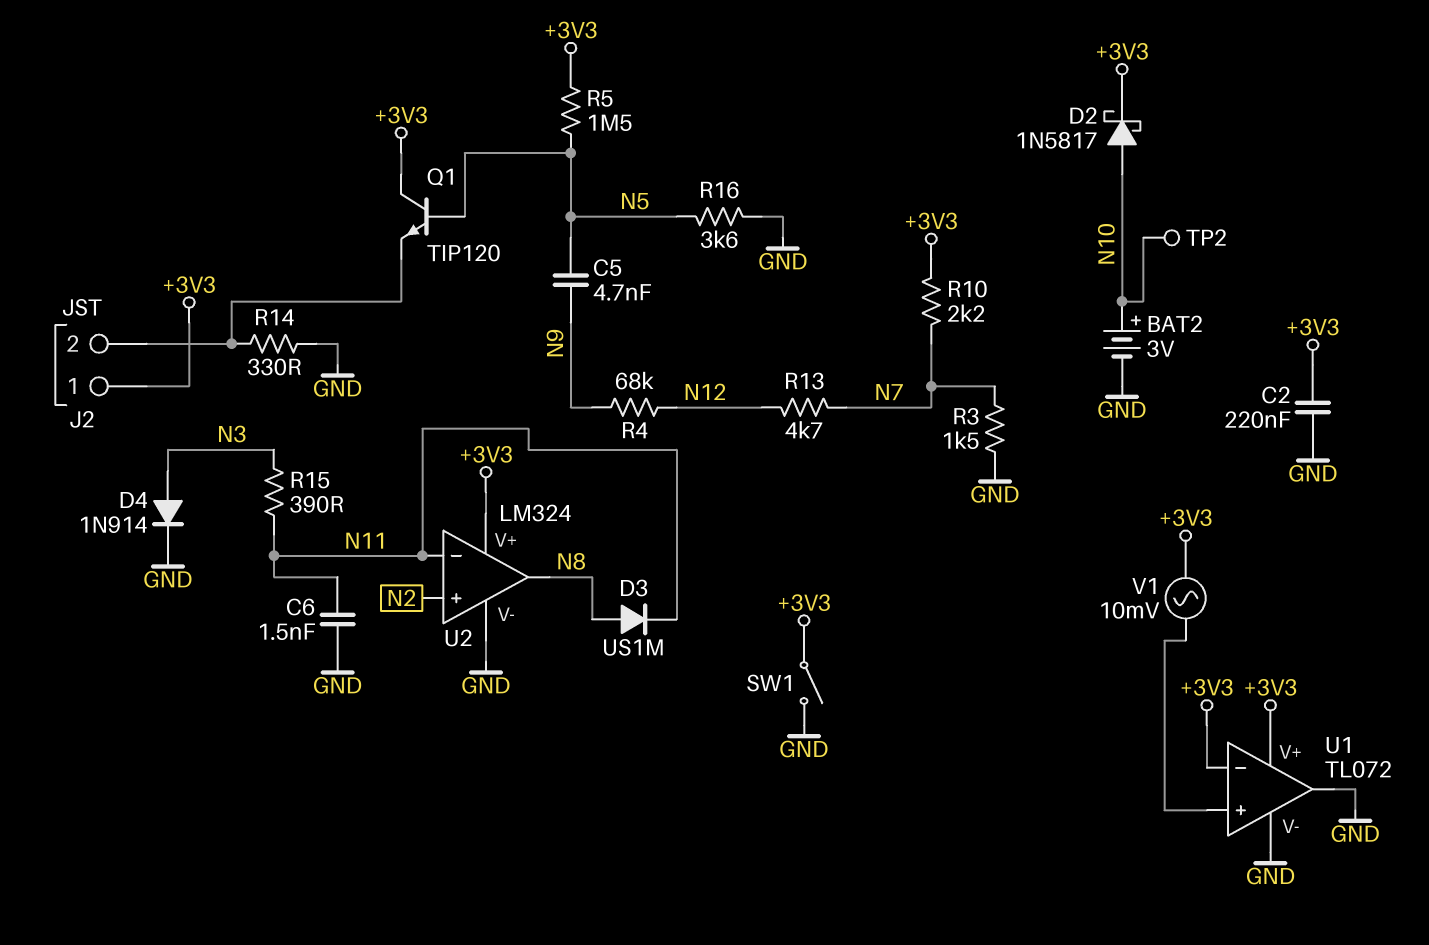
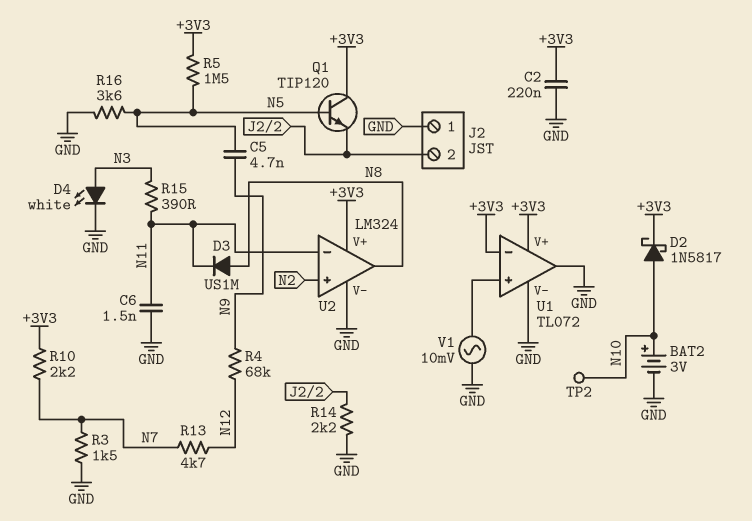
D4: diode 1N914 (A N3, K GND) -> LED white (A N3, K GND)
J2 pin 1: +3V3 -> GND
R14: 330 (GND, J2/2) -> 2.2k (GND, J2/2)
SW1: switch (+3V3, GND) -> none
V1: AC 10mV (+3V3, U1/in+) -> AC 10mV (GND, U1/in+)

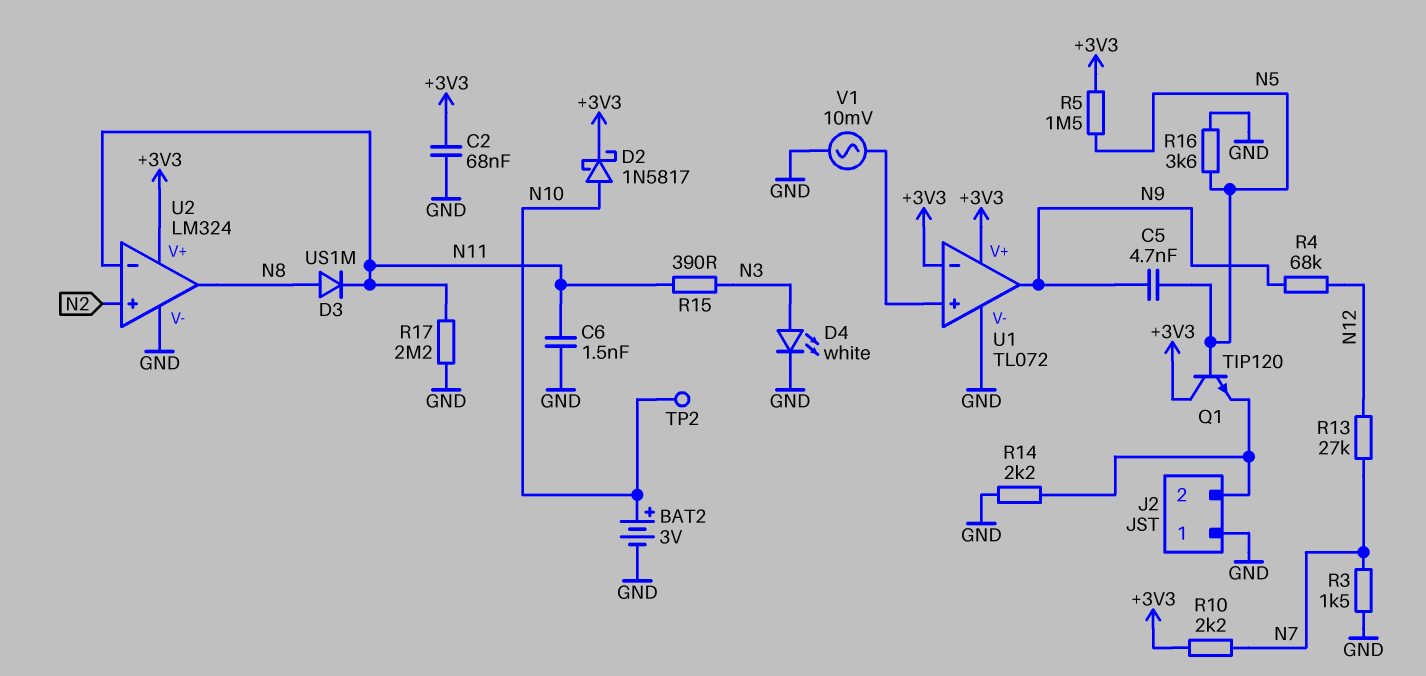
C2: 220nF (+3V3, GND) -> 68nF (+3V3, GND)
R13: 4.7k (N7, N12) -> 27k (N7, N12)
R17: none -> 2.2M (GND, N11)
U1 pin out: GND -> N9

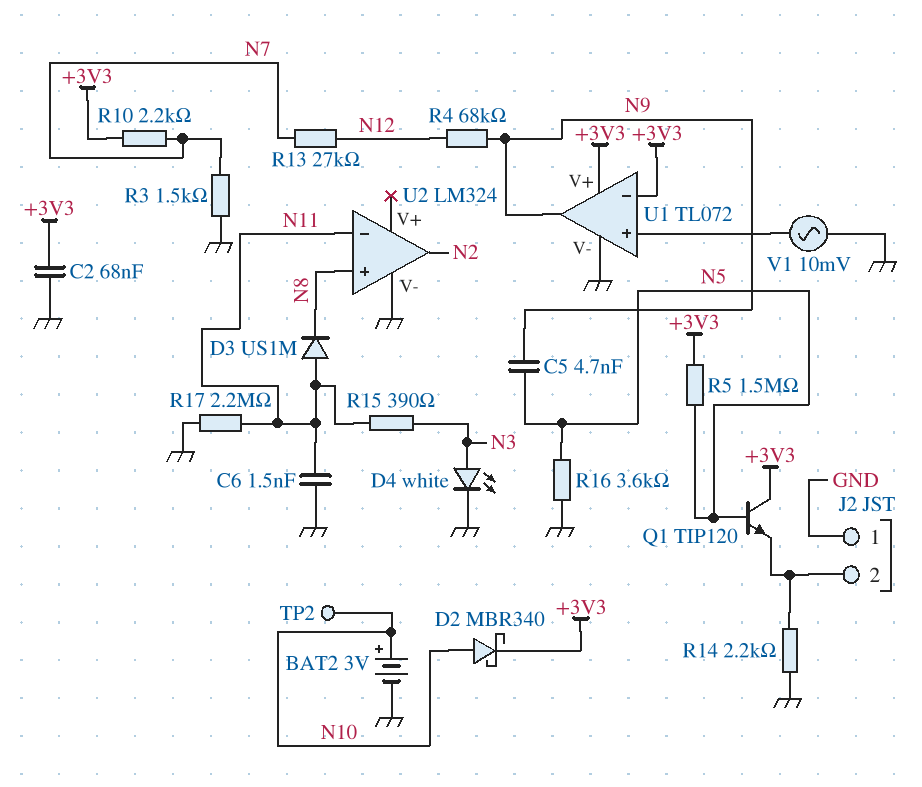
D2: schottky 1N5817 (A N10, K +3V3) -> schottky MBR340 (A N10, K +3V3)
D3: diode US1M (A N8, K N11) -> diode US1M (A N11, K N8)
U2 pin V+: +3V3 -> none
U2 pin in+: N2 -> N8
U2 pin out: N8 -> N2

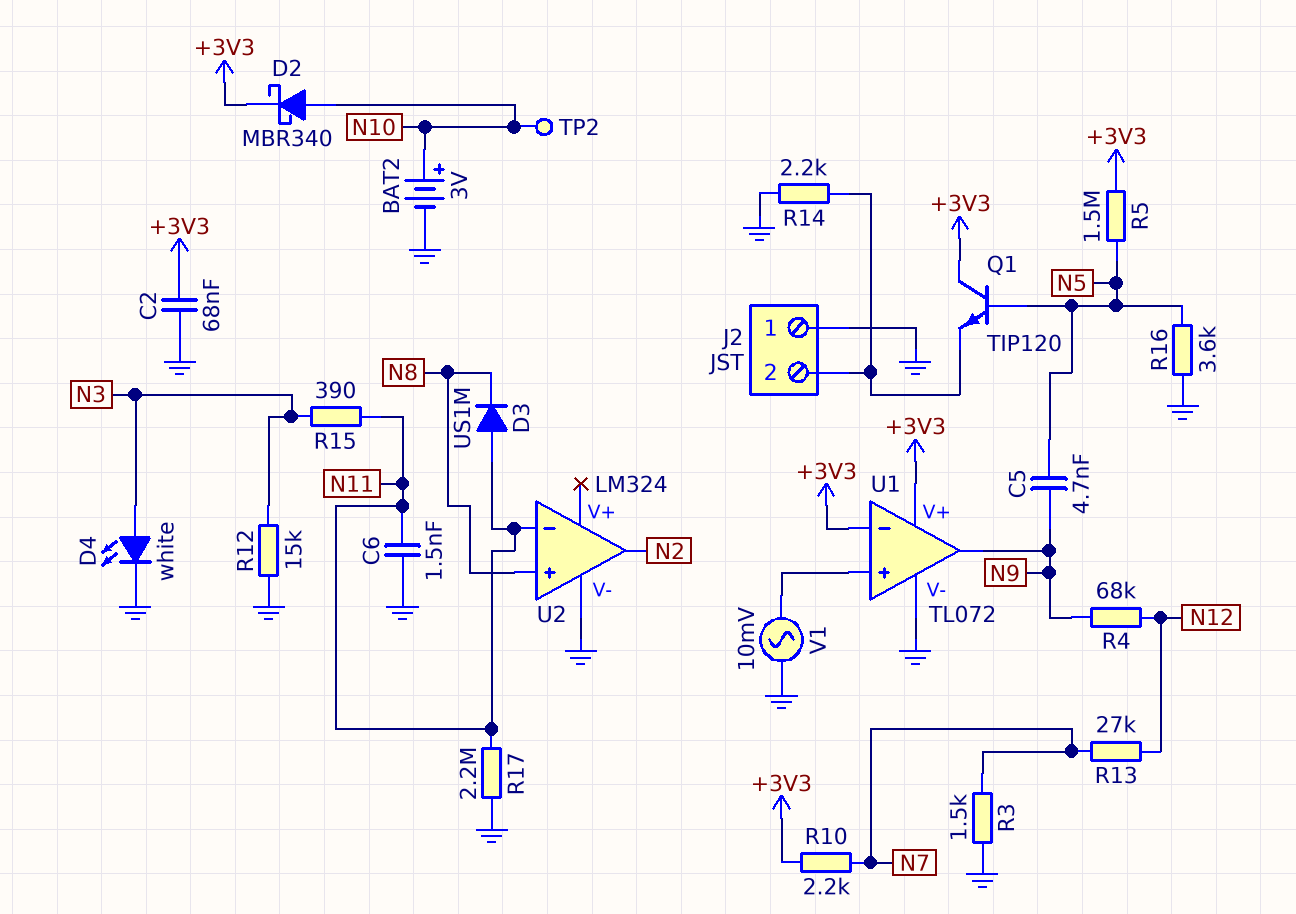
R12: none -> 15k (GND, N3)

